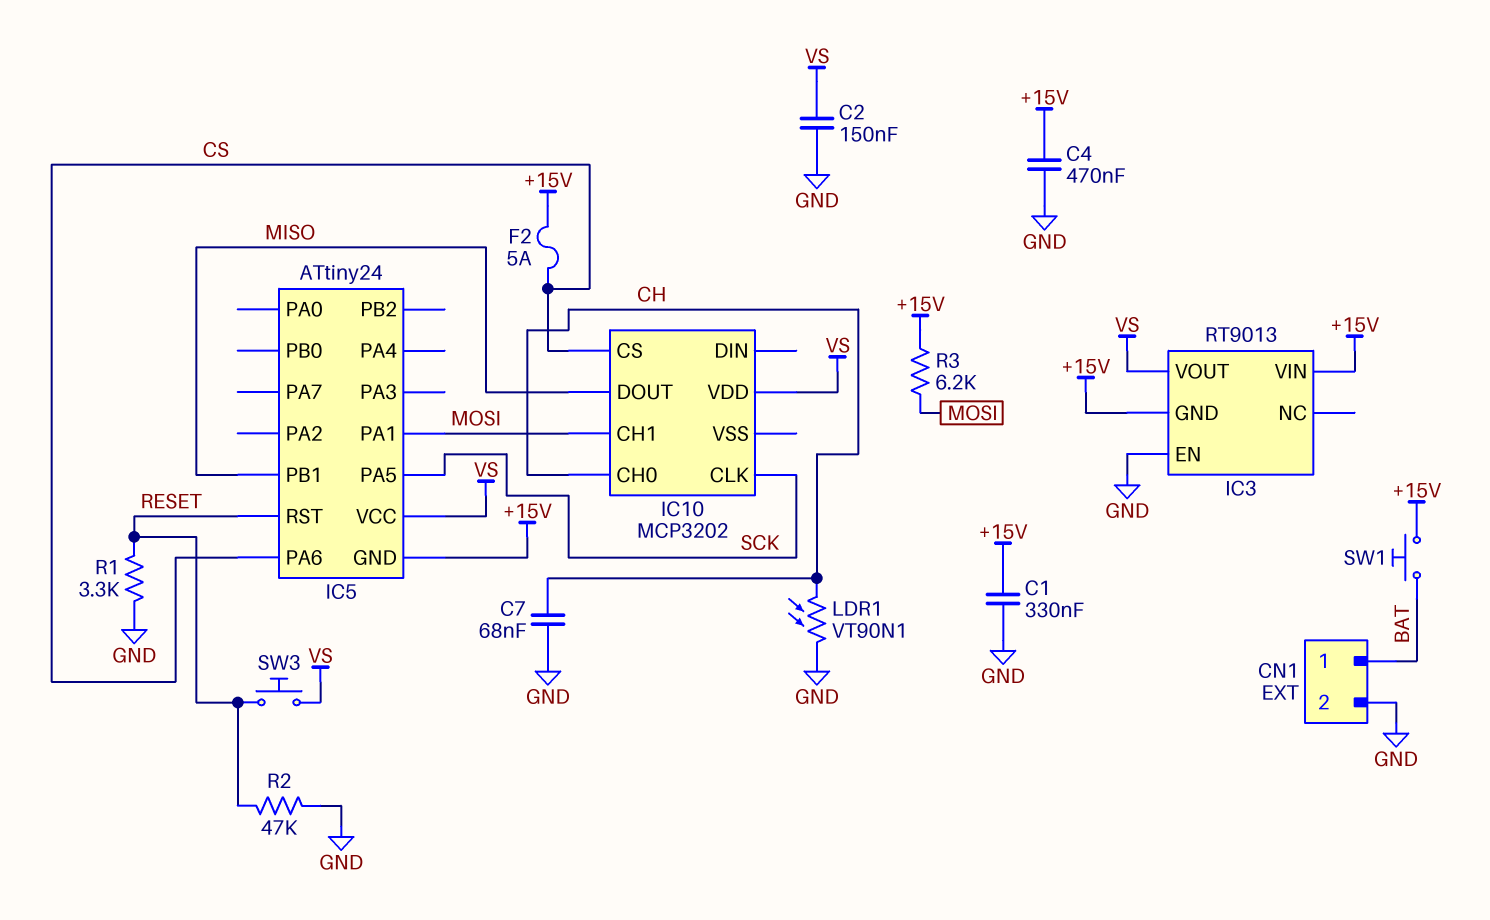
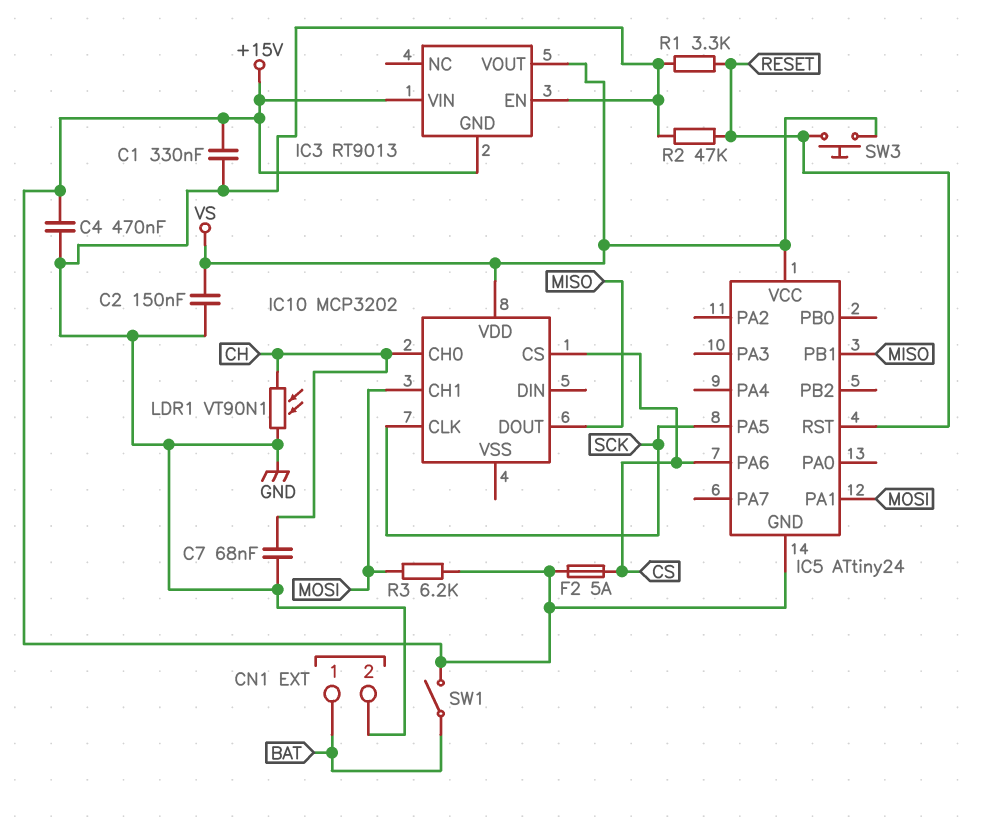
SW1: button (+15V, BAT) -> switch (+15V, BAT)

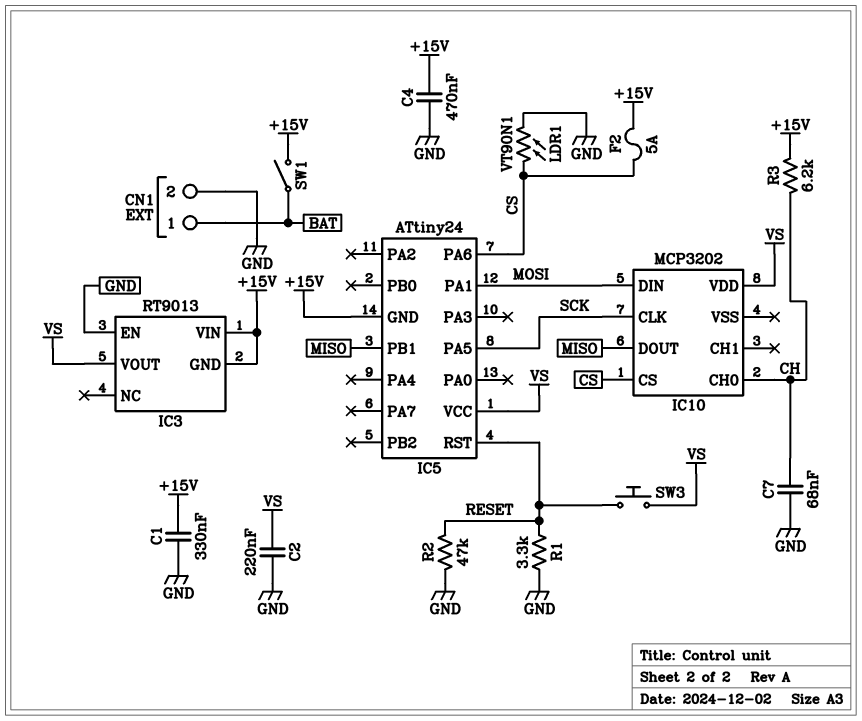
C2: 150nF (GND, VS) -> 220nF (GND, VS)
IC10 pin CH1: MOSI -> none
IC10 pin DIN: none -> MOSI
LDR1: VT90N1 (CH, GND) -> VT90N1 (CS, GND)
R3: 6.2k (+15V, MOSI) -> 6.2k (+15V, CH)

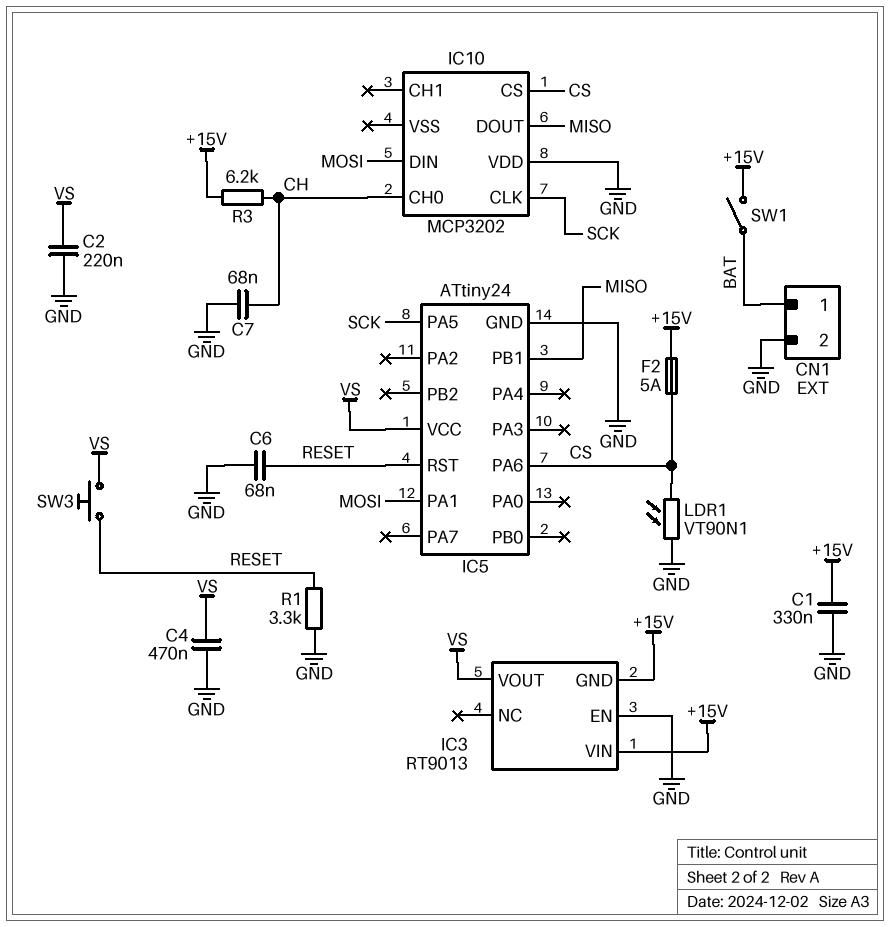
C4: 470nF (+15V, GND) -> 470nF (GND, VS)
C6: none -> 68nF (GND, RESET)
IC5 pin GND: +15V -> GND
IC10 pin VDD: VS -> GND
R2: 47k (GND, RESET) -> none

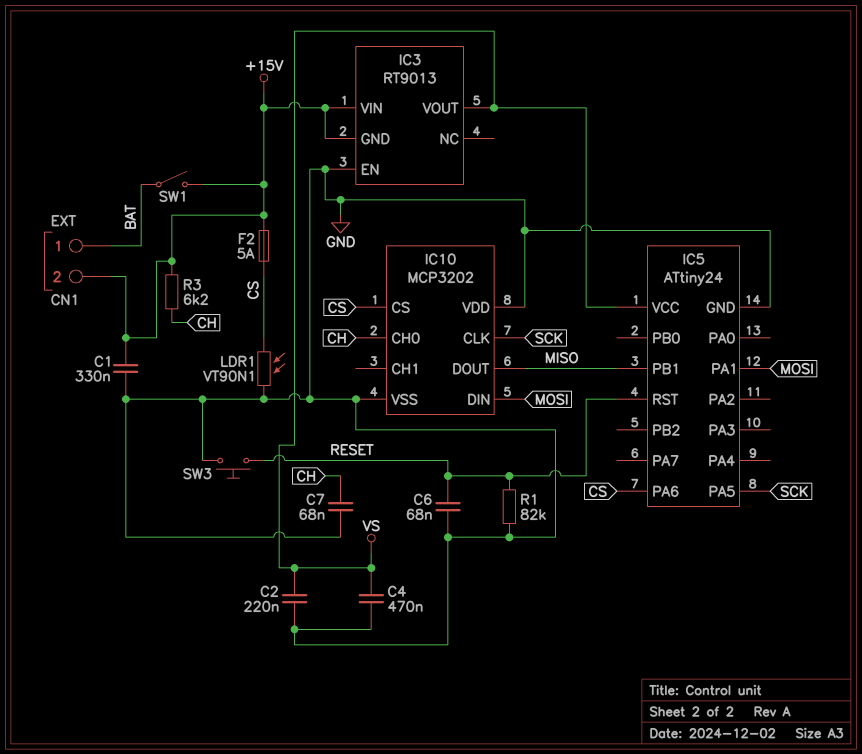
CN1 pin 2: GND -> +15V
IC10 pin VSS: none -> GND
R1: 3.3k (GND, RESET) -> 82k (GND, RESET)
SW3: button (RESET, VS) -> button (GND, RESET)

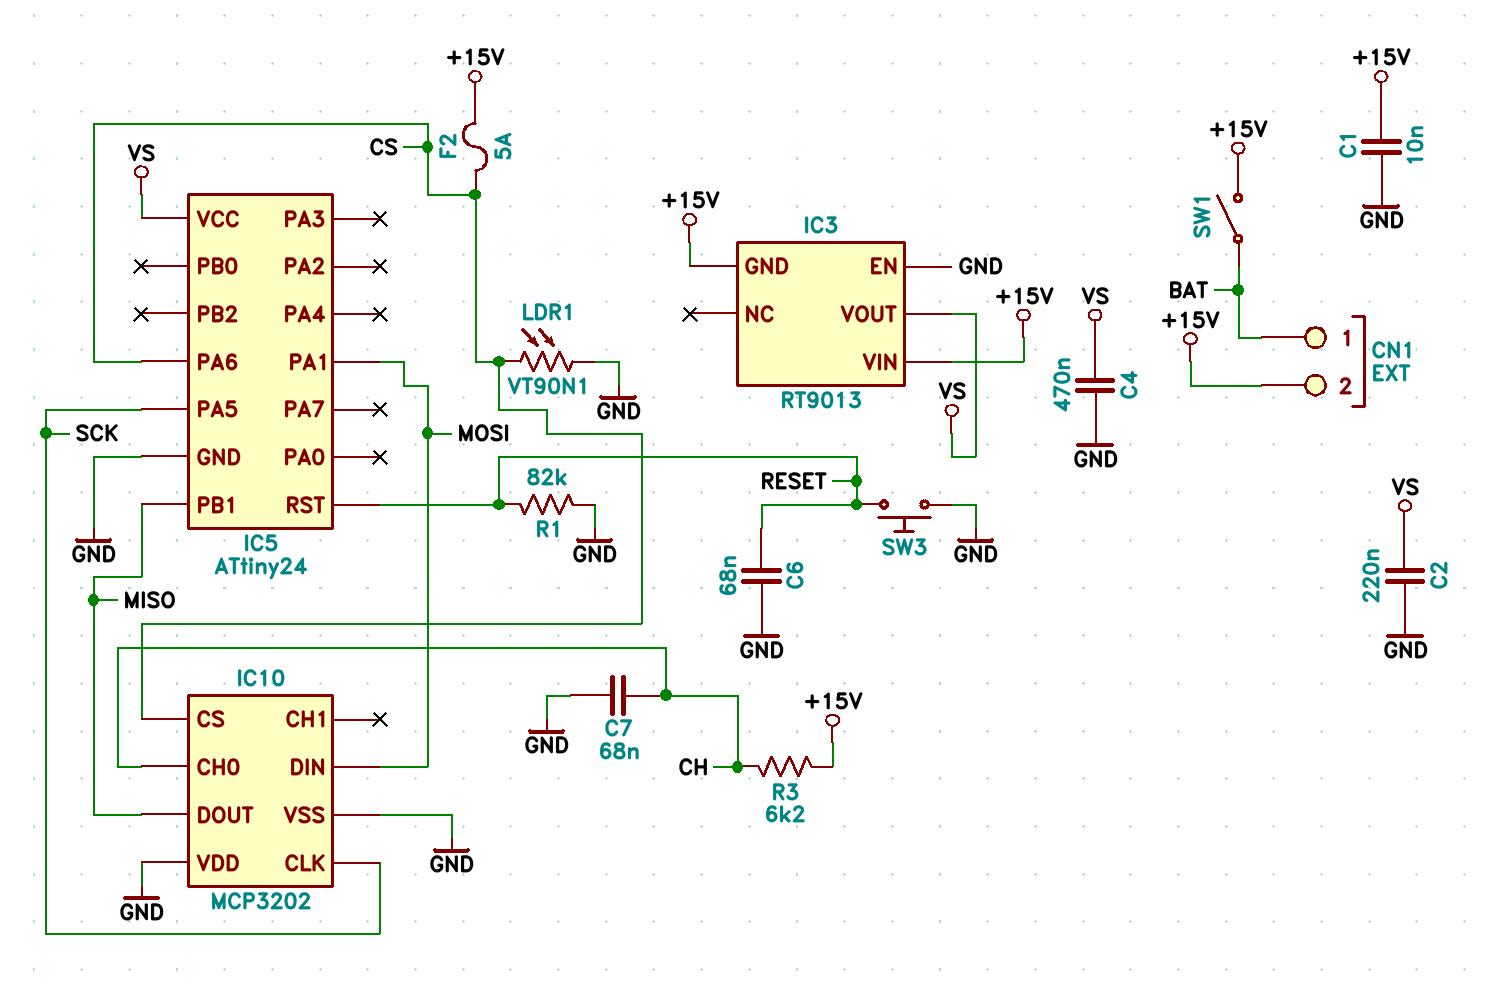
C1: 330nF (+15V, GND) -> 10nF (+15V, GND)

